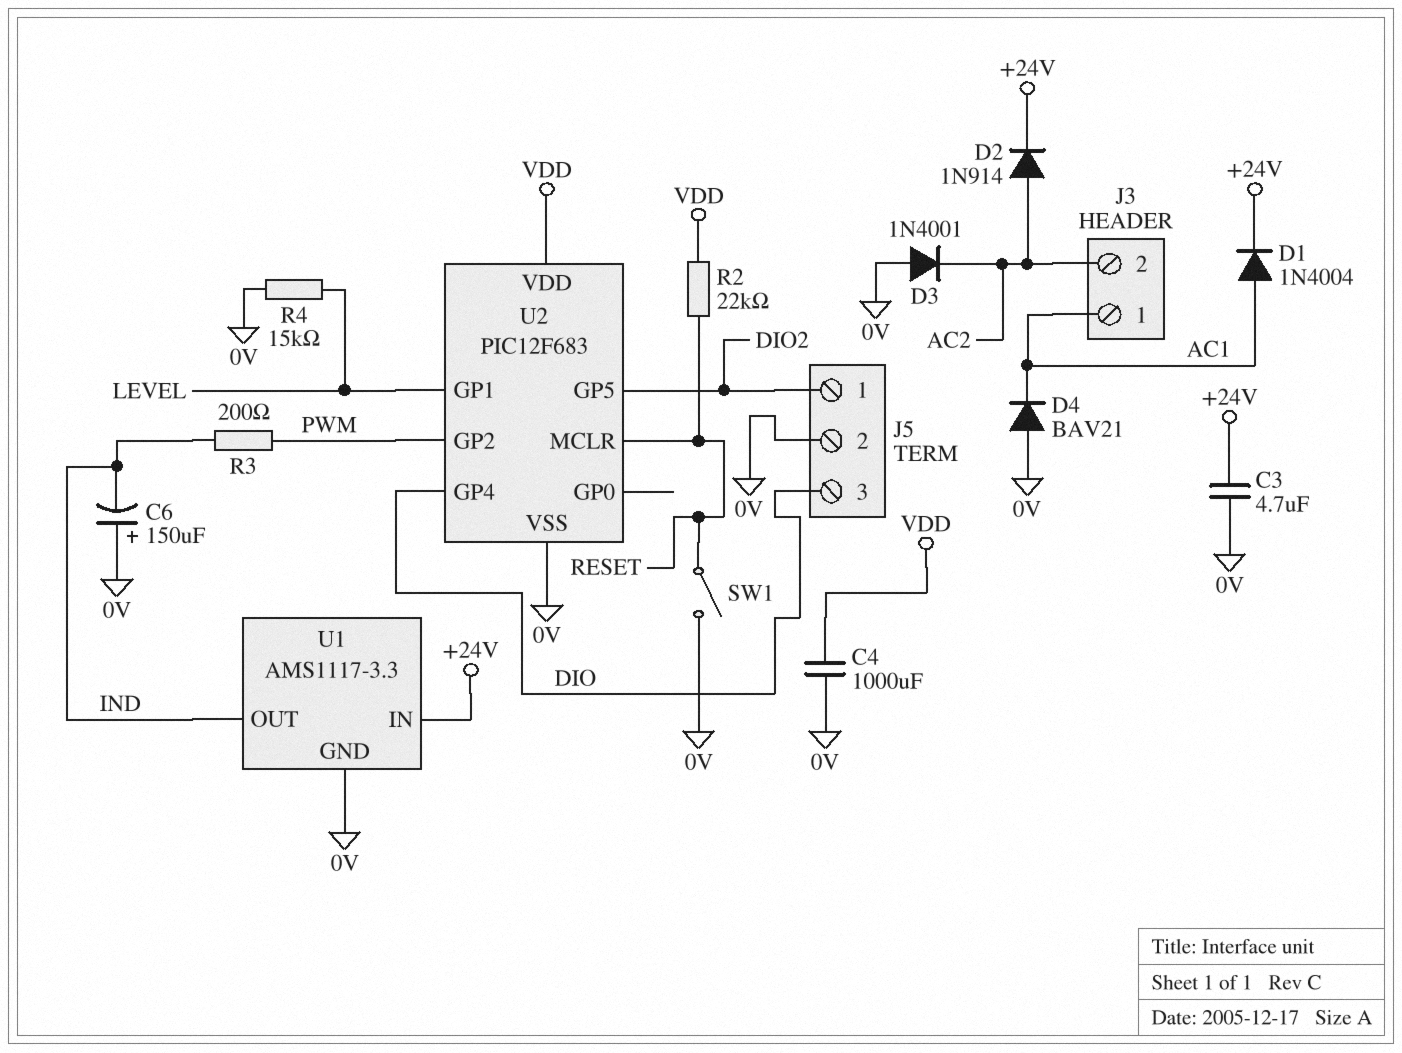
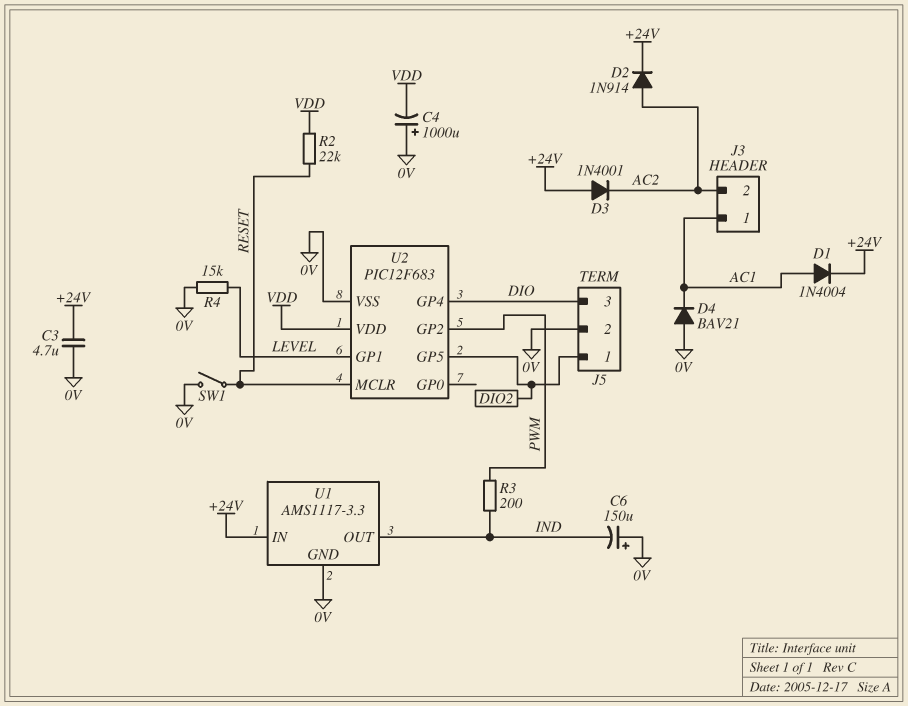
C4: 1000uF (0V, VDD) -> 1000uF (plus 0V, minus VDD)
D3: diode 1N4001 (A 0V, K AC2) -> diode 1N4001 (A +24V, K AC2)

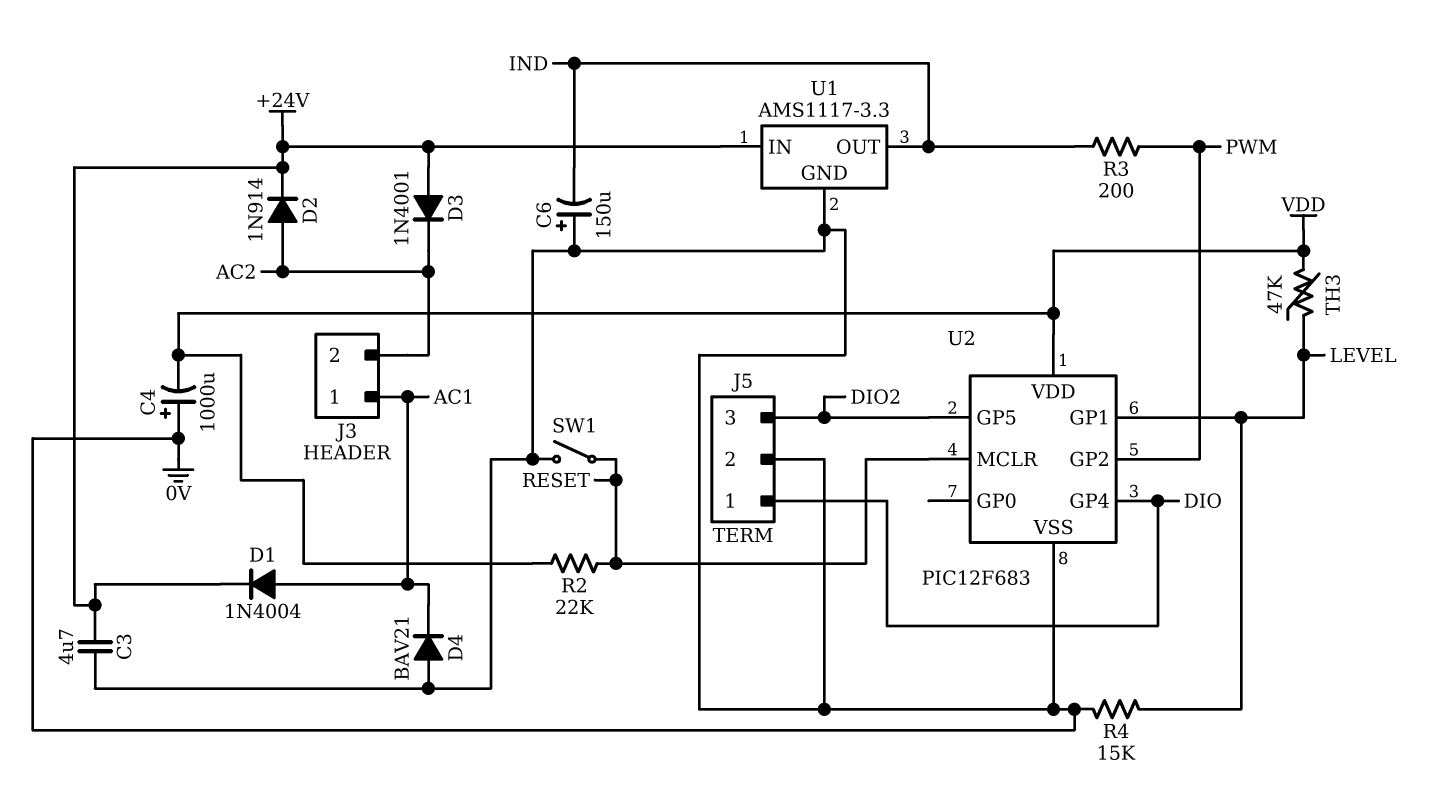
J5 pin 1: DIO2 -> DIO
J5 pin 3: DIO -> DIO2
TH3: none -> 47k (LEVEL, VDD)

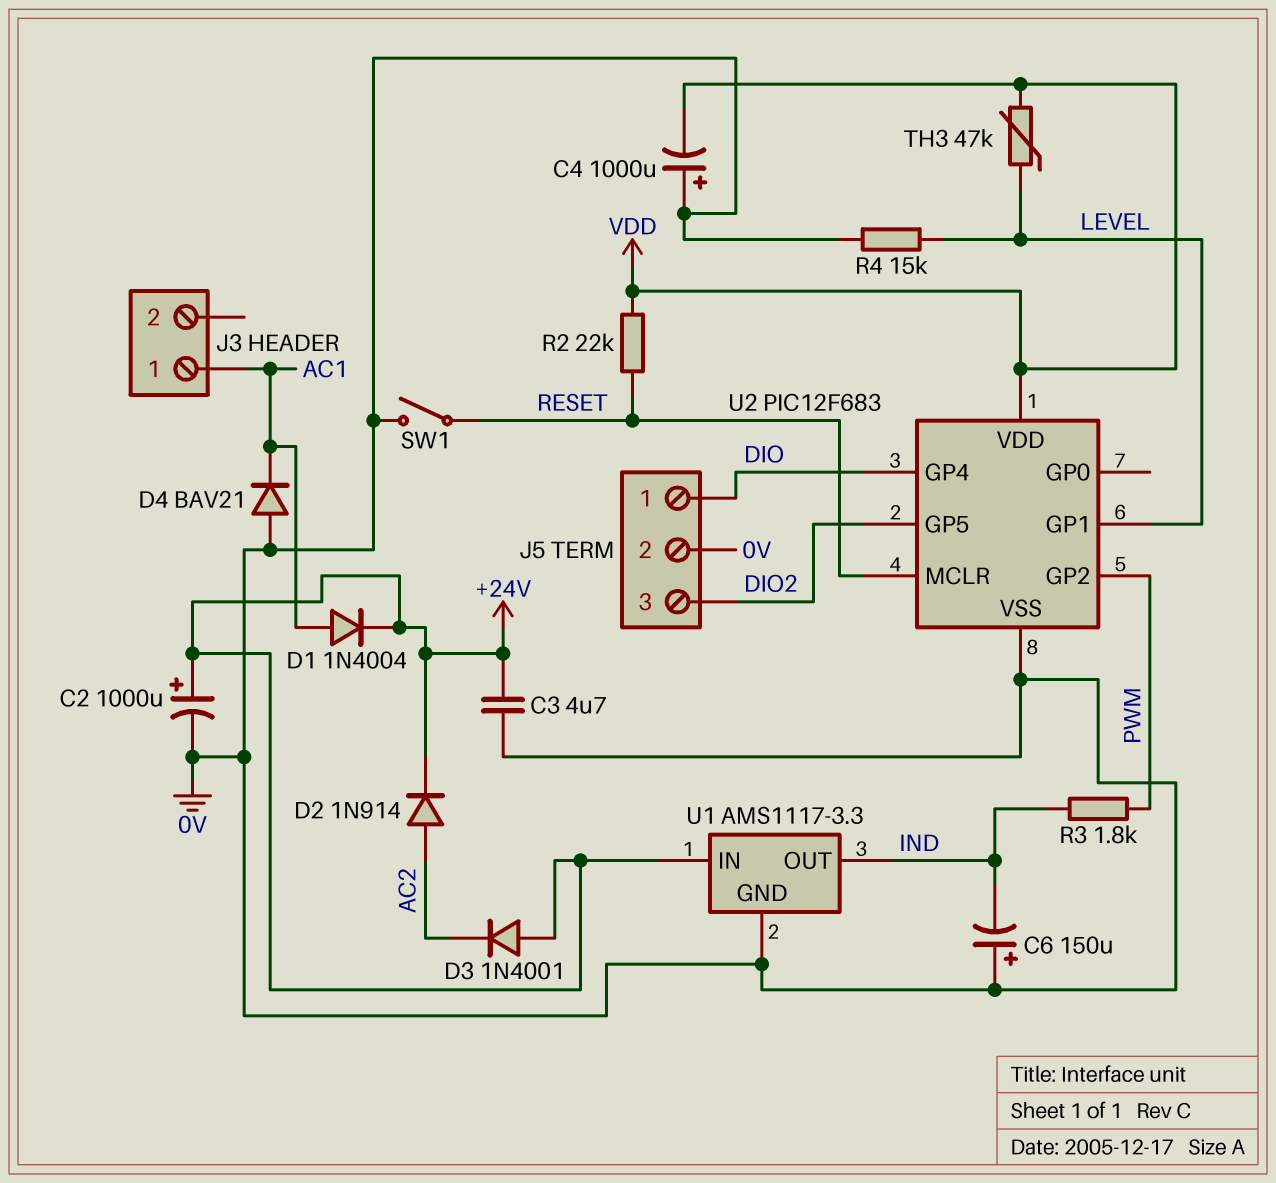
C2: none -> 1000uF (plus +24V, minus 0V)
J3 pin 2: AC2 -> none
R3: 200 (IND, PWM) -> 1.8k (IND, PWM)

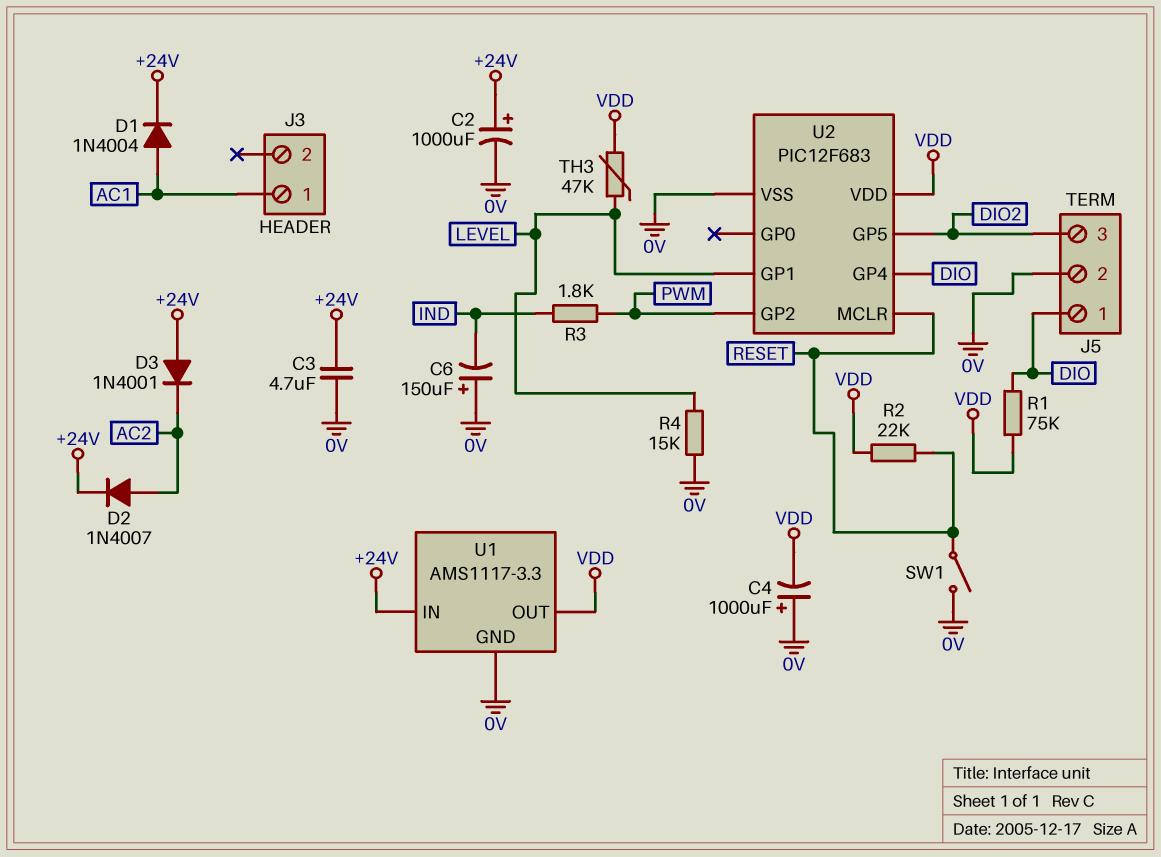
D2: diode 1N914 (A AC2, K +24V) -> diode 1N4007 (A AC2, K +24V)
D4: diode BAV21 (A 0V, K AC1) -> none
R1: none -> 75k (DIO, VDD)
U1 pin OUT: IND -> VDD

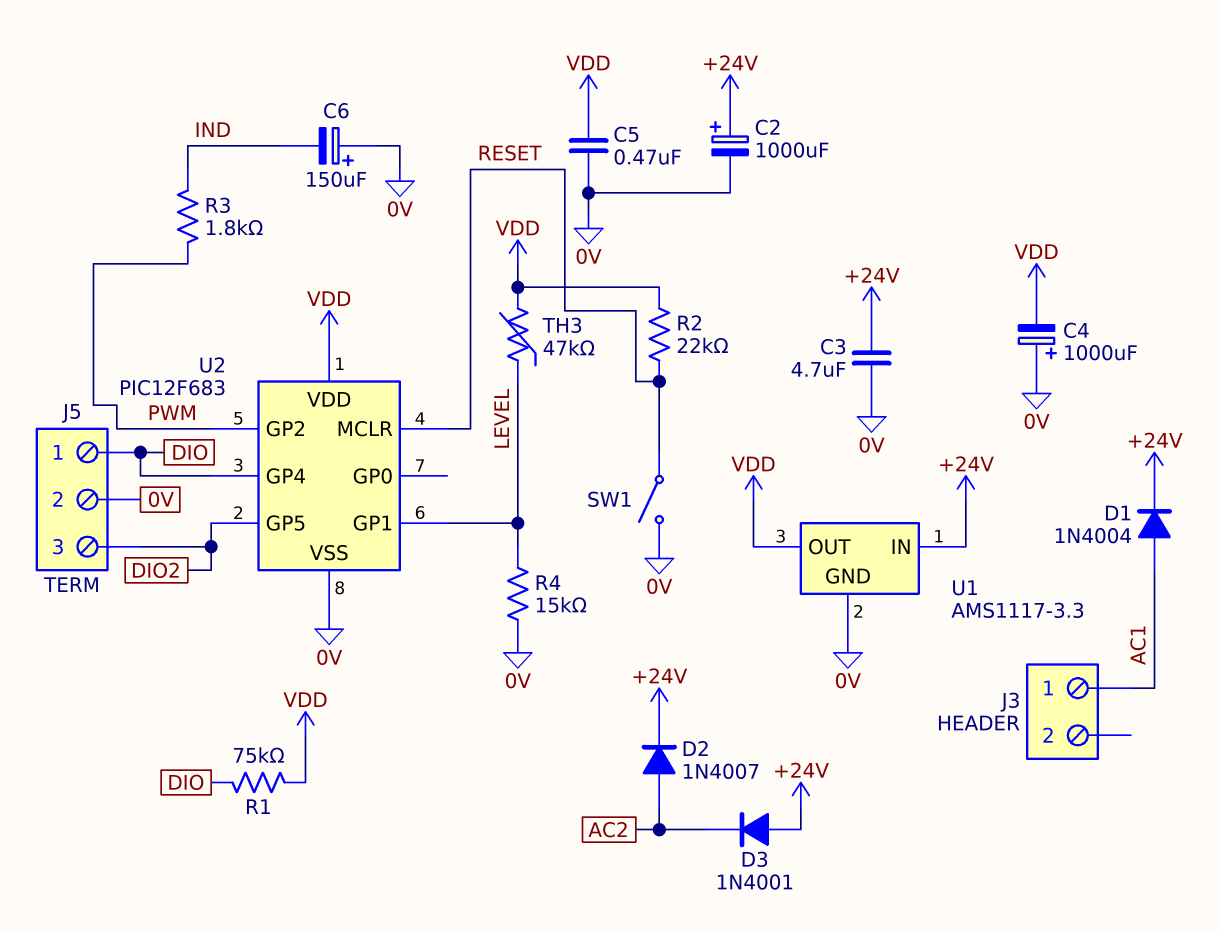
C5: none -> 470nF (0V, VDD)

